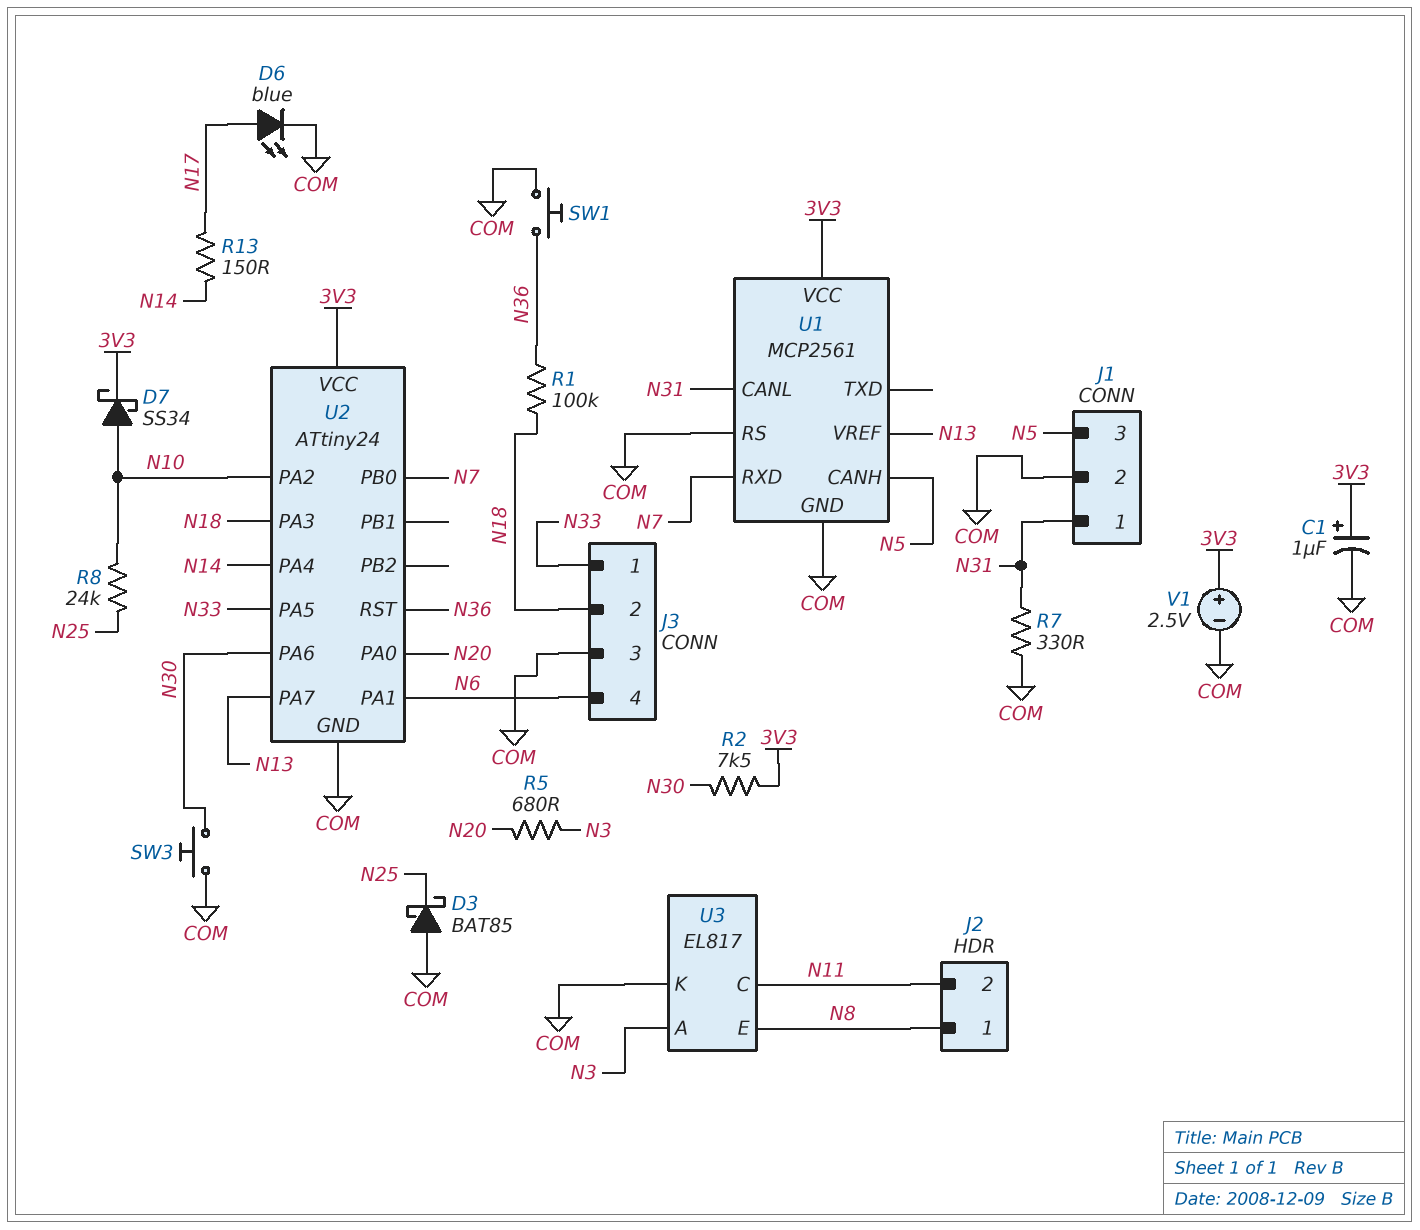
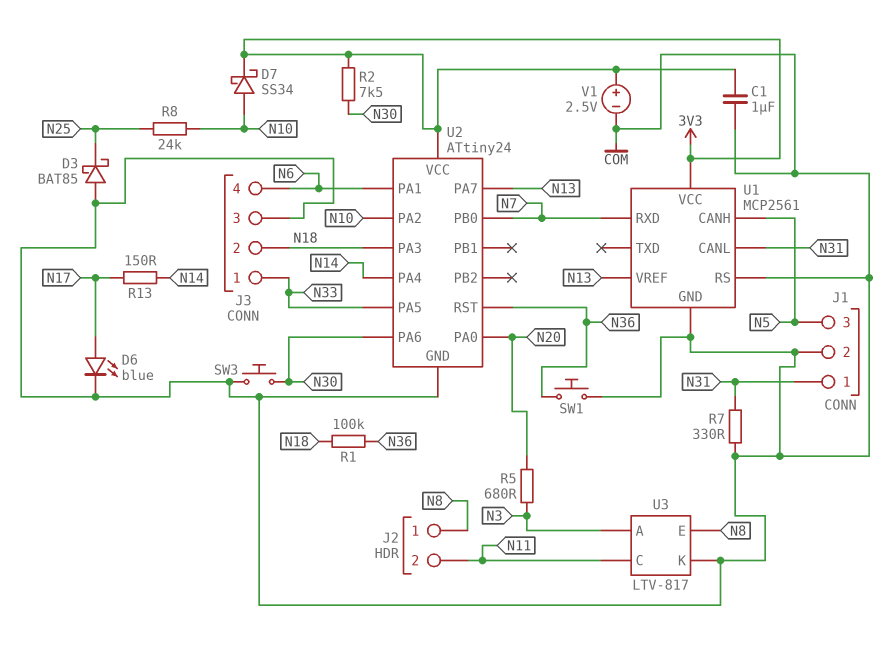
C1: 1uF (plus 3V3, minus COM) -> 1uF (3V3, COM)
U3: EL817 -> LTV-817

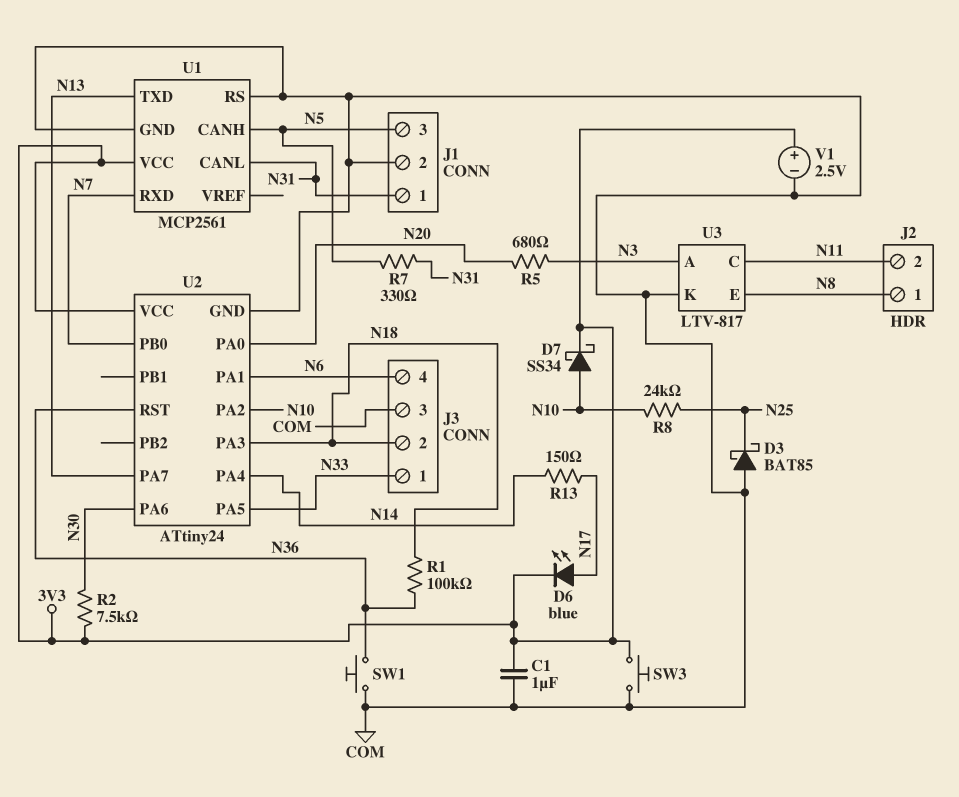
D6: LED blue (A N17, K COM) -> LED blue (A N17, K 3V3)
R7: 330 (COM, N31) -> 330 (N5, N31)
SW3: button (COM, N30) -> button (3V3, COM)
U1 pin TXD: none -> N13
U1 pin VREF: N13 -> none

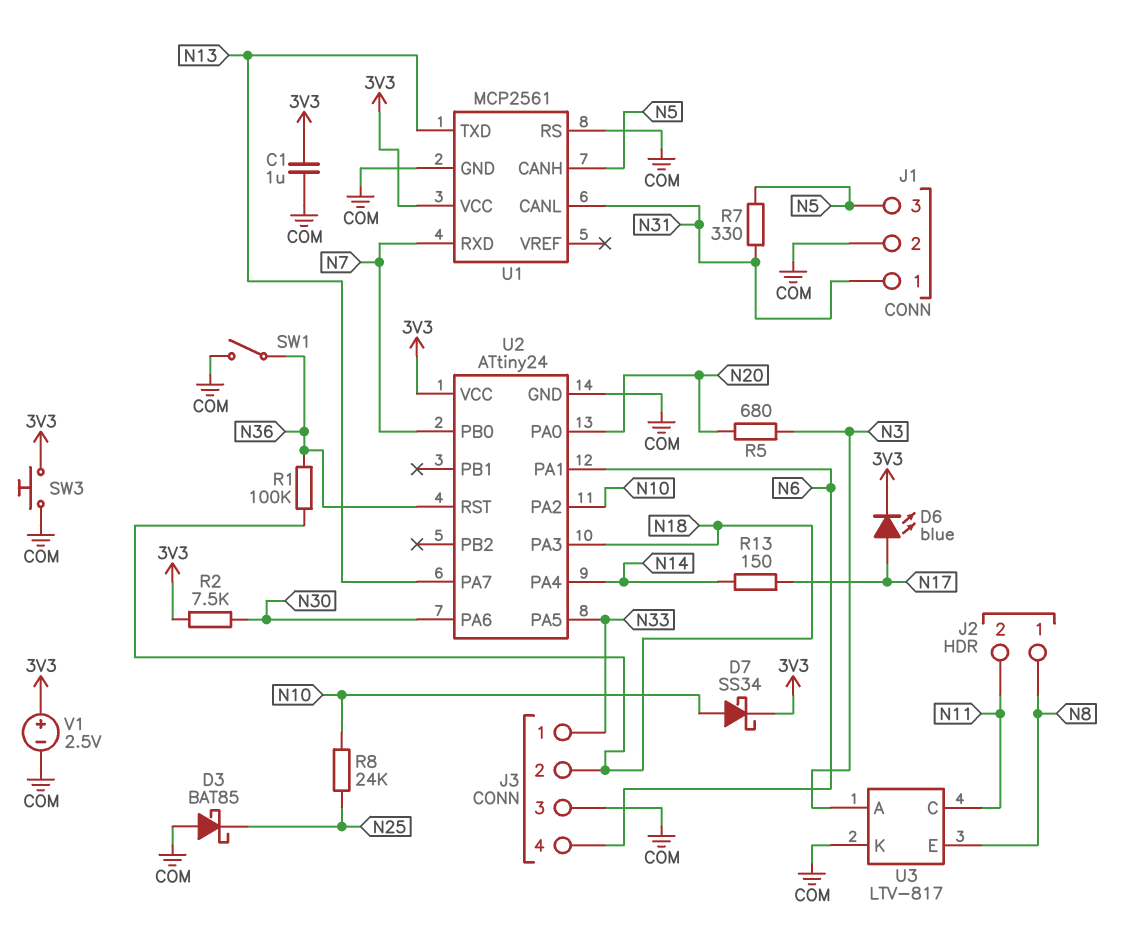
SW1: button (COM, N36) -> switch (COM, N36)

